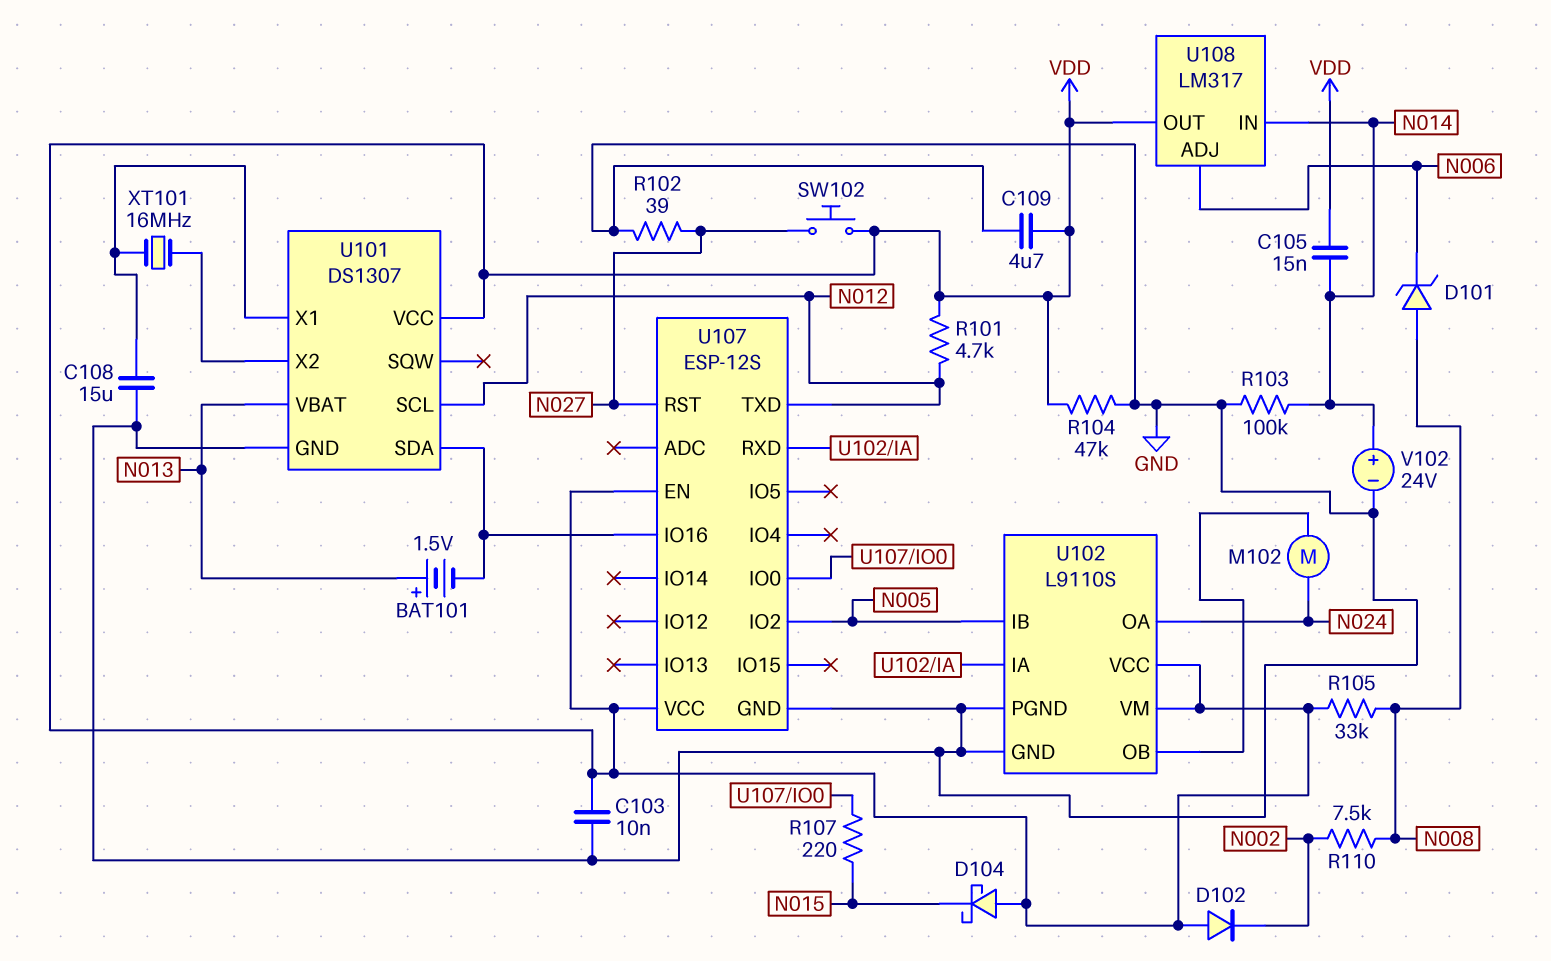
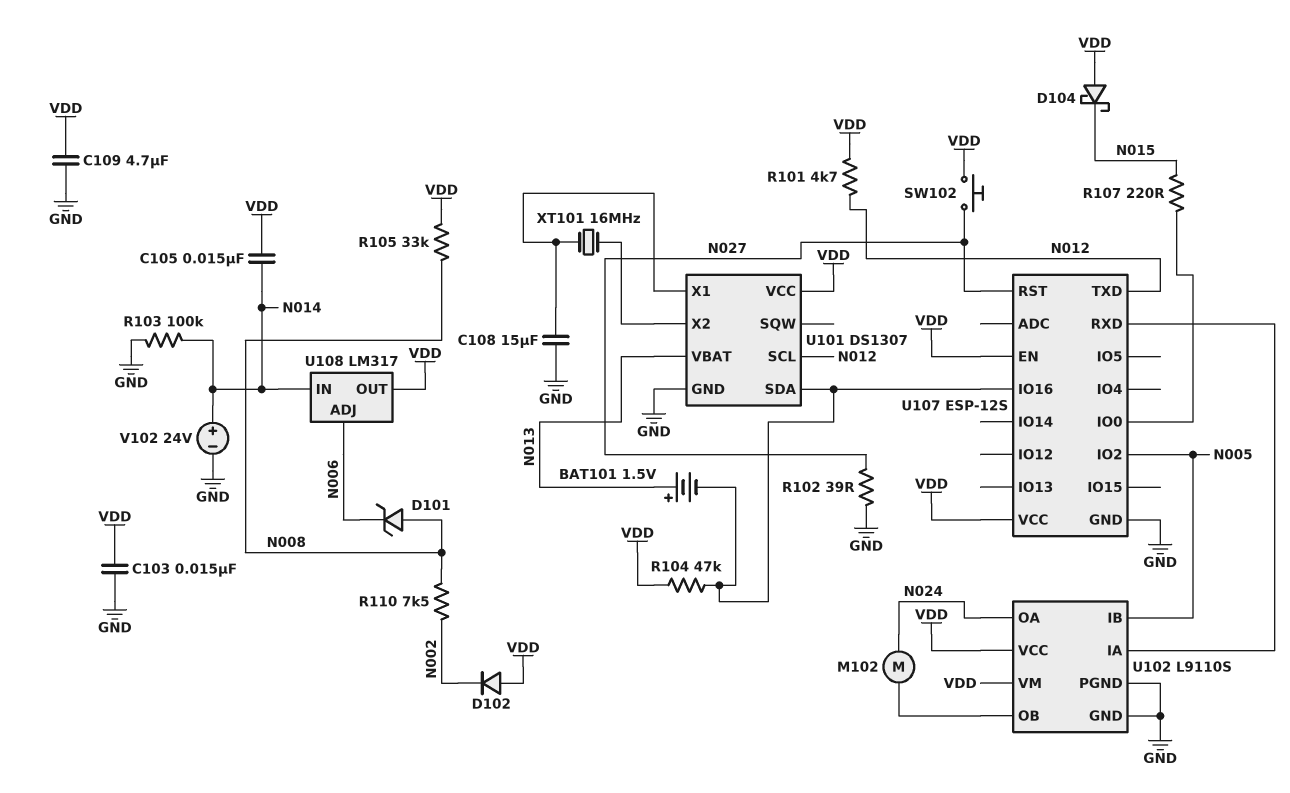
C103: 10nF (GND, VDD) -> 15nF (GND, VDD)
R104: 47k (GND, VDD) -> 47k (U101/SDA, VDD)

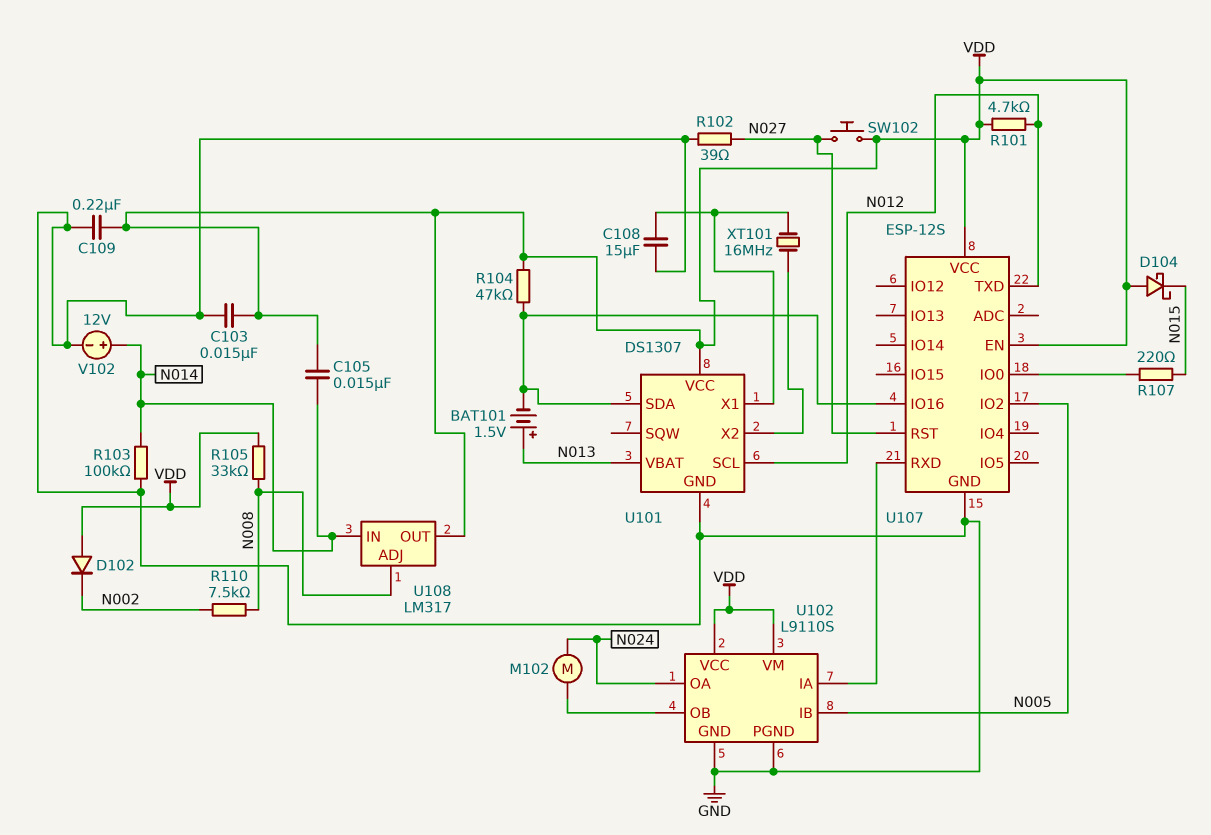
C109: 4.7uF (GND, VDD) -> 220nF (GND, VDD)
D101: zener (A N008, K N006) -> none
U108 pin ADJ: N006 -> N008
V102: 24V (plus N014, minus GND) -> 12V (plus N014, minus GND)

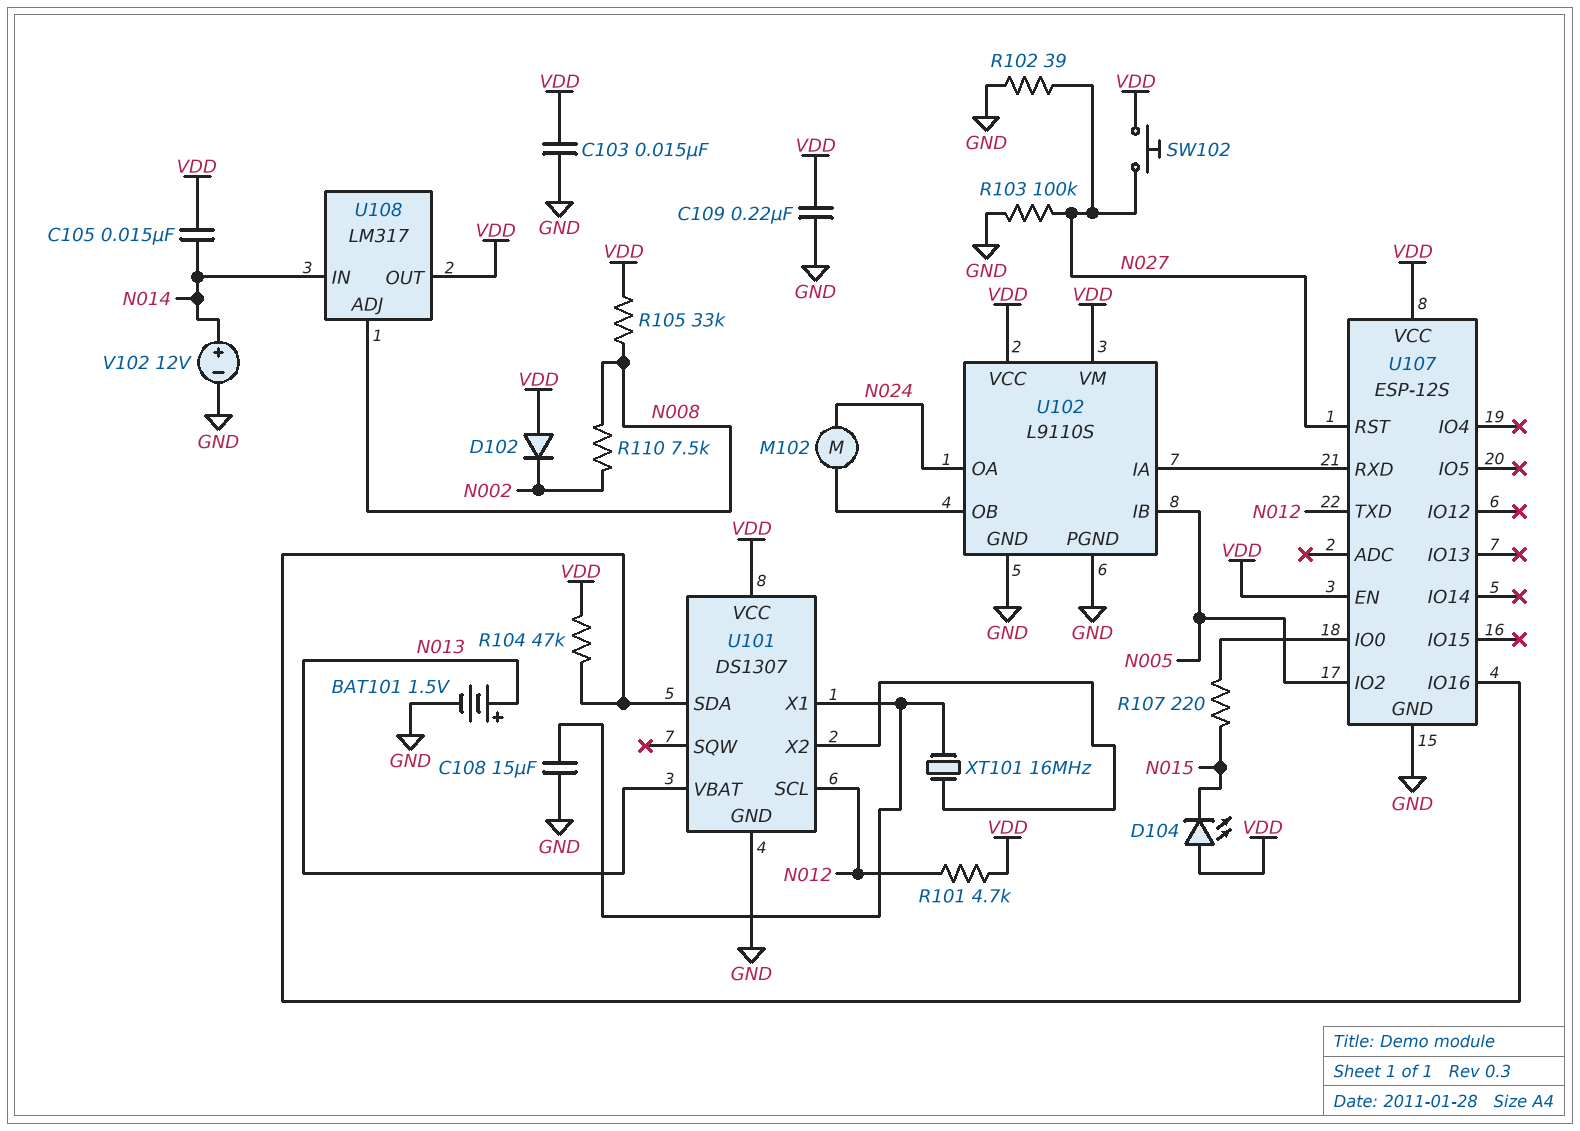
BAT101: 1.5V (plus N013, minus U101/SDA) -> 1.5V (plus N013, minus GND)
D104: schottky (A VDD, K N015) -> LED (A VDD, K N015)
R103: 100k (GND, N014) -> 100k (GND, N027)

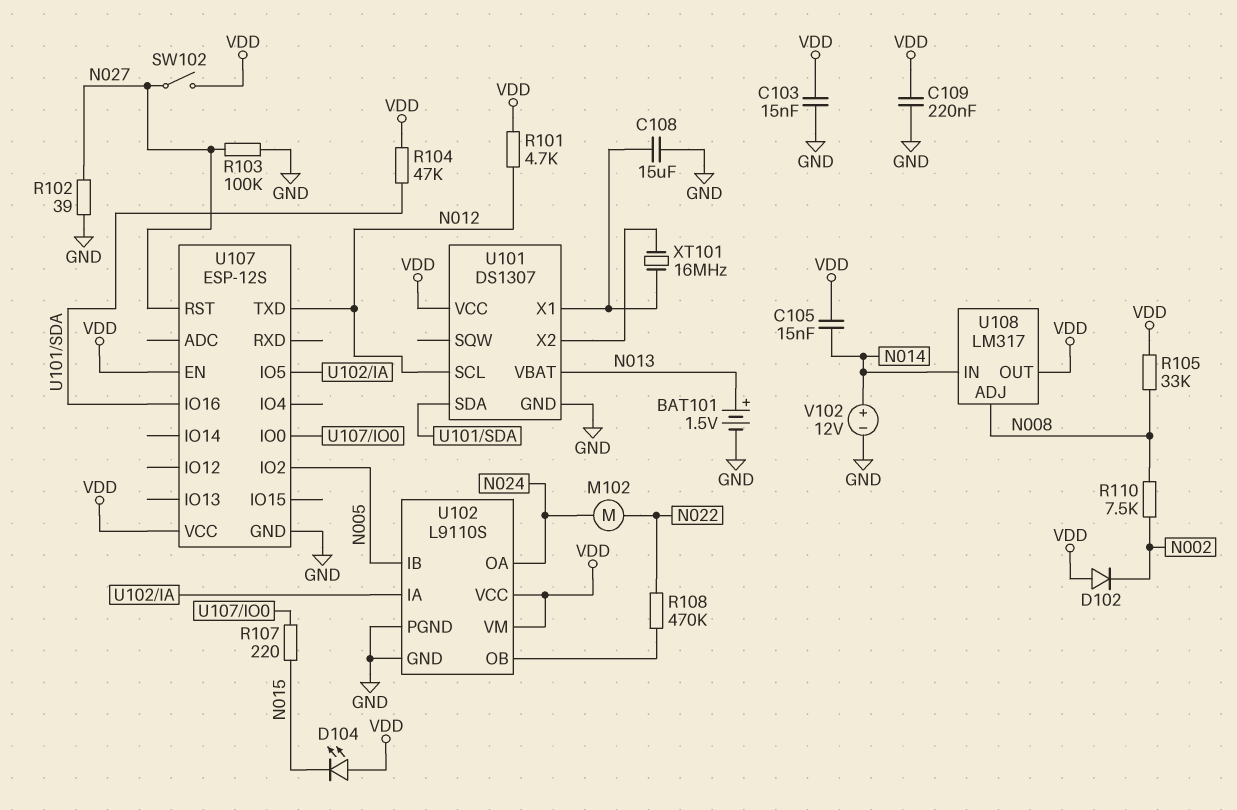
M102: motor (N024, U102/OB) -> motor (N022, N024)
R108: none -> 470k (N022, U102/OB)
SW102: button (N027, VDD) -> switch (N027, VDD)
U107 pin IO5: none -> U102/IA
U107 pin RXD: U102/IA -> none

